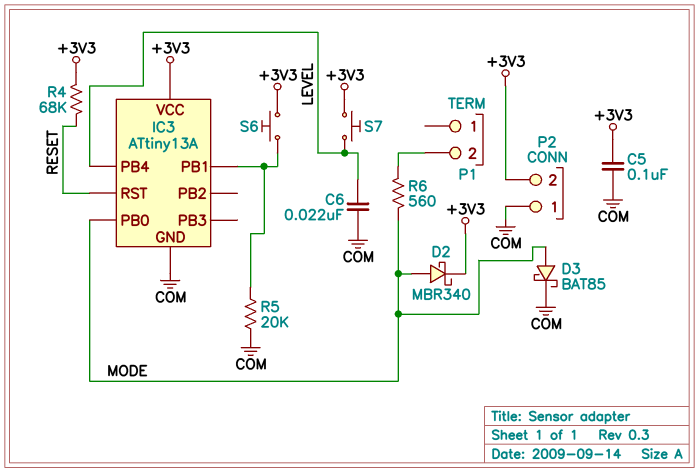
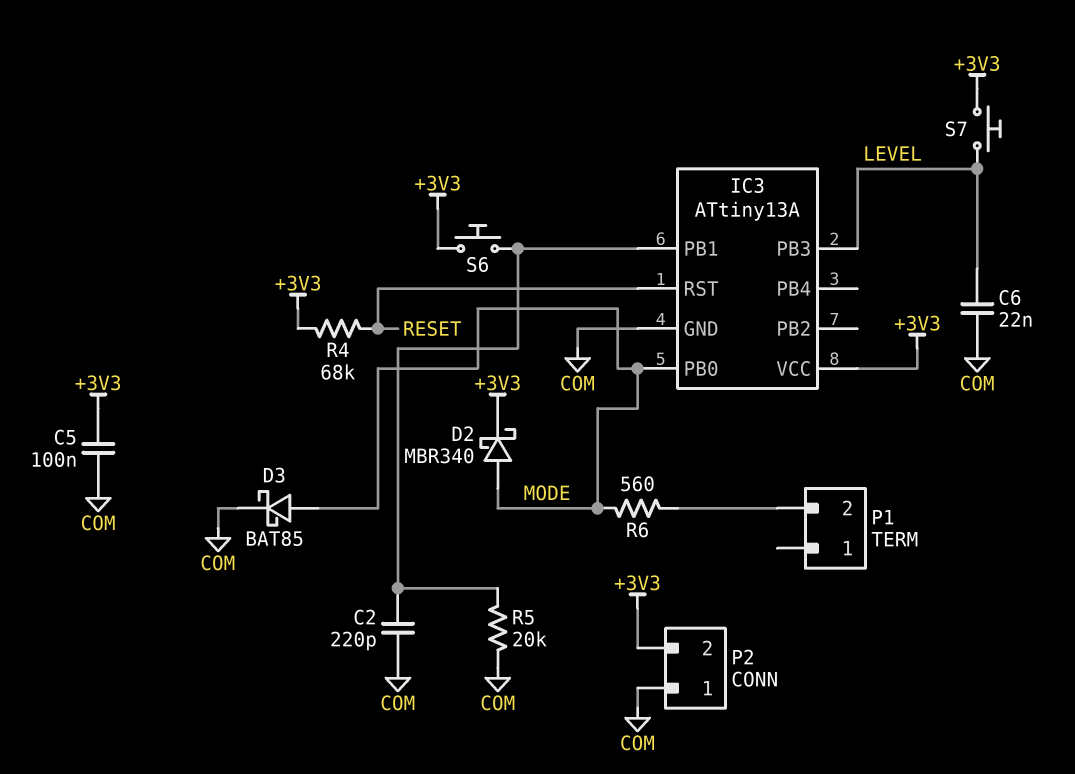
C2: none -> 220pF (COM, IC3/PB1)
IC3 pin PB3: none -> LEVEL
IC3 pin PB4: LEVEL -> none

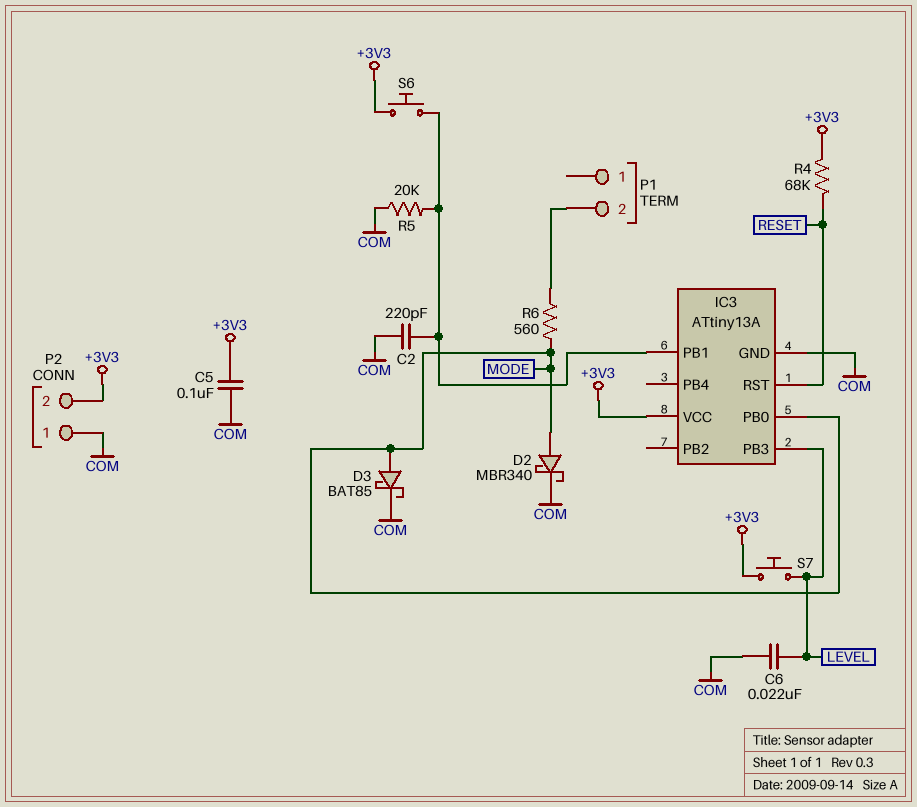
D2: schottky MBR340 (A MODE, K +3V3) -> schottky MBR340 (A MODE, K COM)

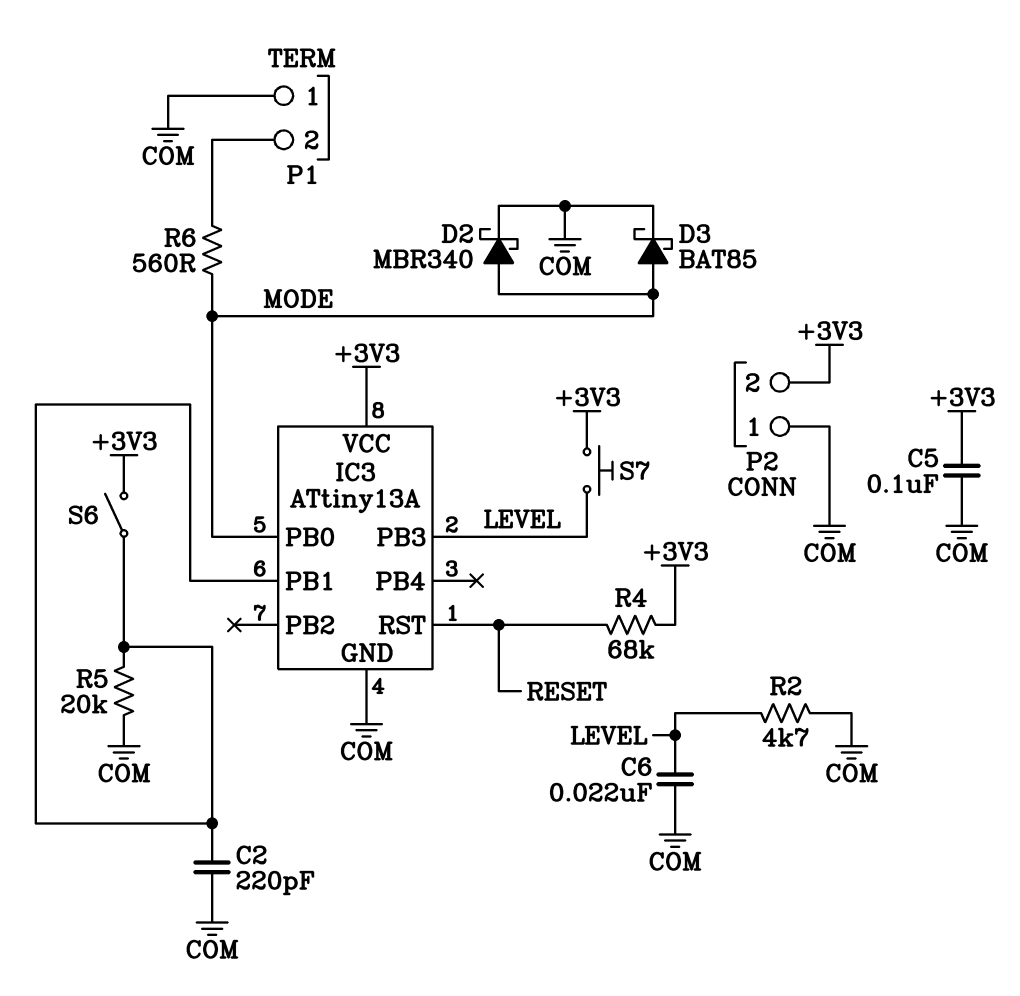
P1 pin 1: none -> COM
R2: none -> 4.7k (COM, LEVEL)
S6: button (+3V3, IC3/PB1) -> switch (+3V3, IC3/PB1)

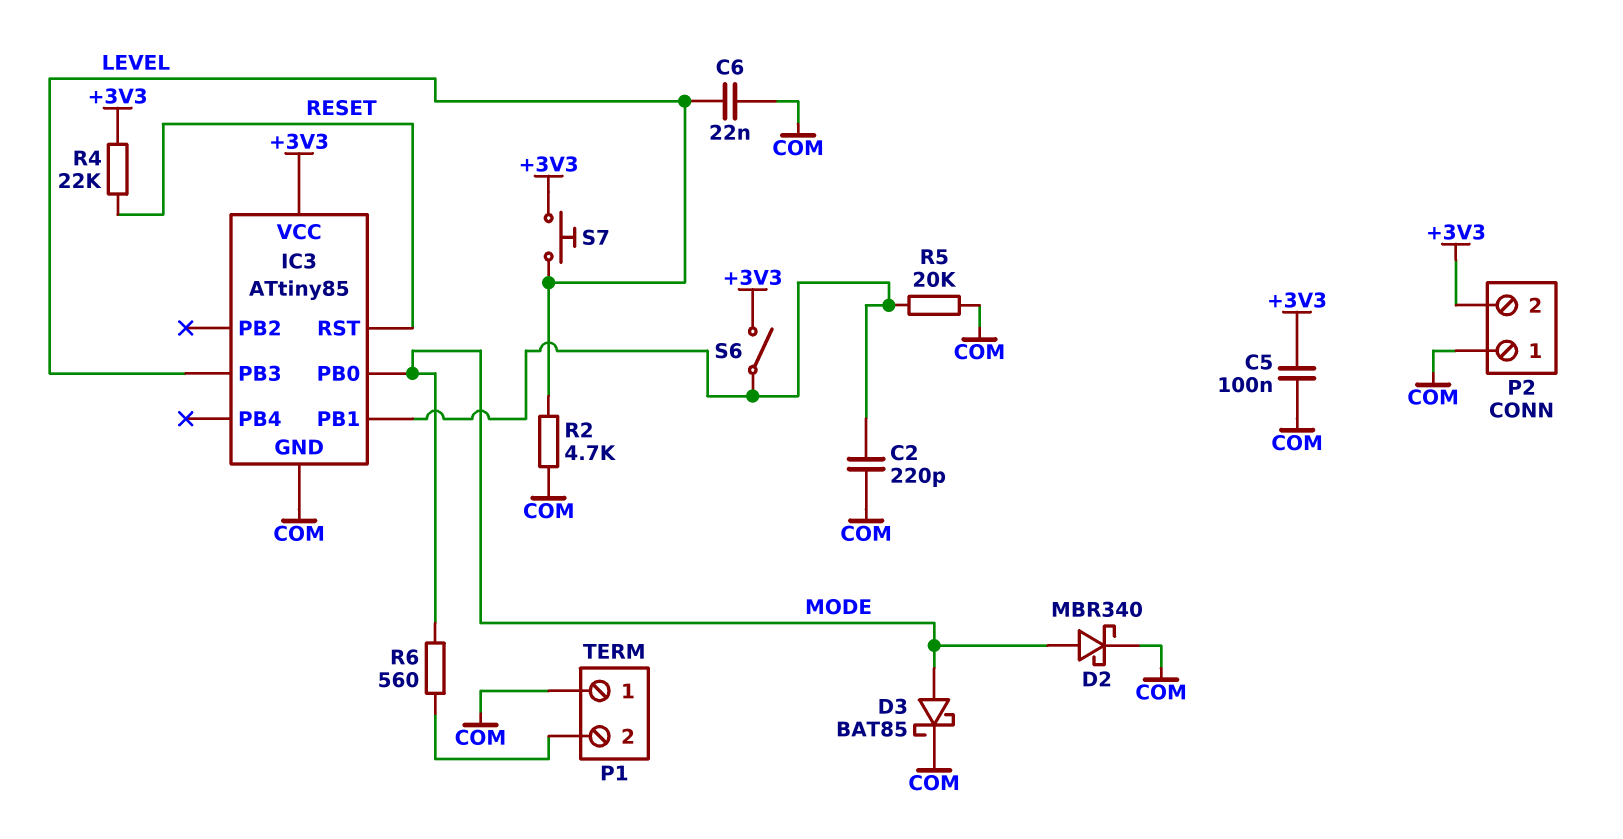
IC3: ATtiny13A -> ATtiny85
R4: 68k (+3V3, RESET) -> 22k (+3V3, RESET)

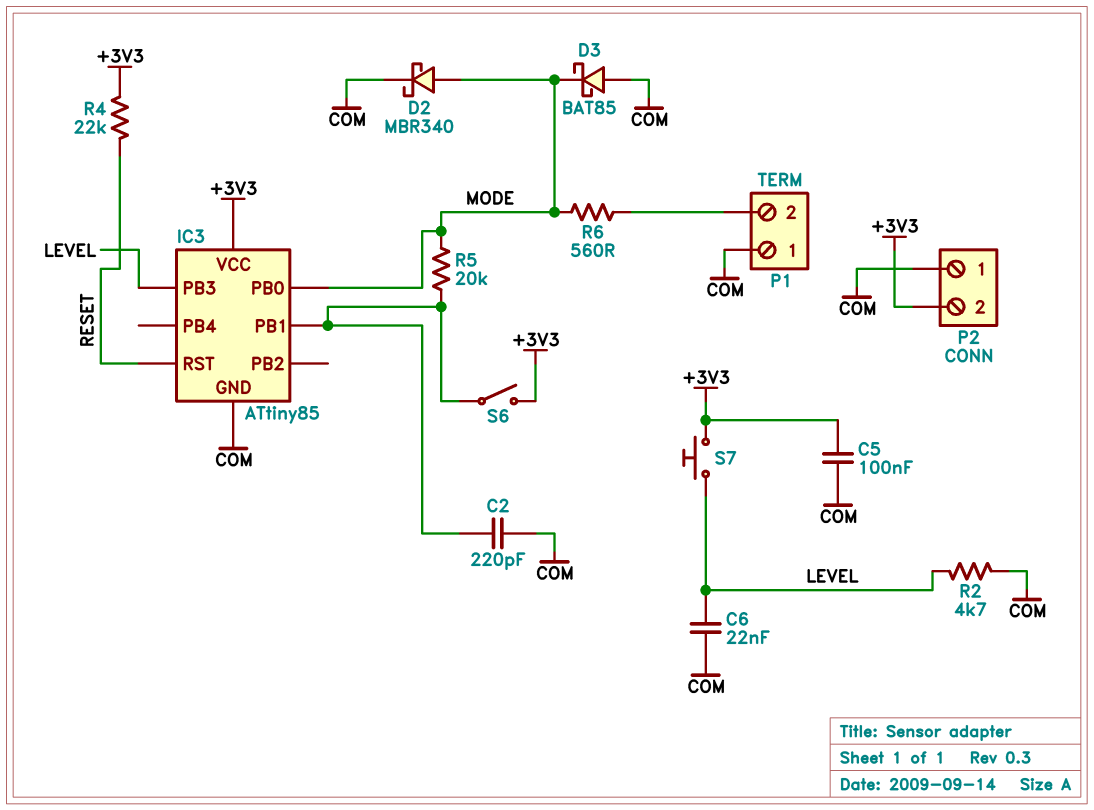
D3: schottky BAT85 (A MODE, K COM) -> schottky BAT85 (A COM, K MODE)
R5: 20k (COM, IC3/PB1) -> 20k (IC3/PB1, MODE)

